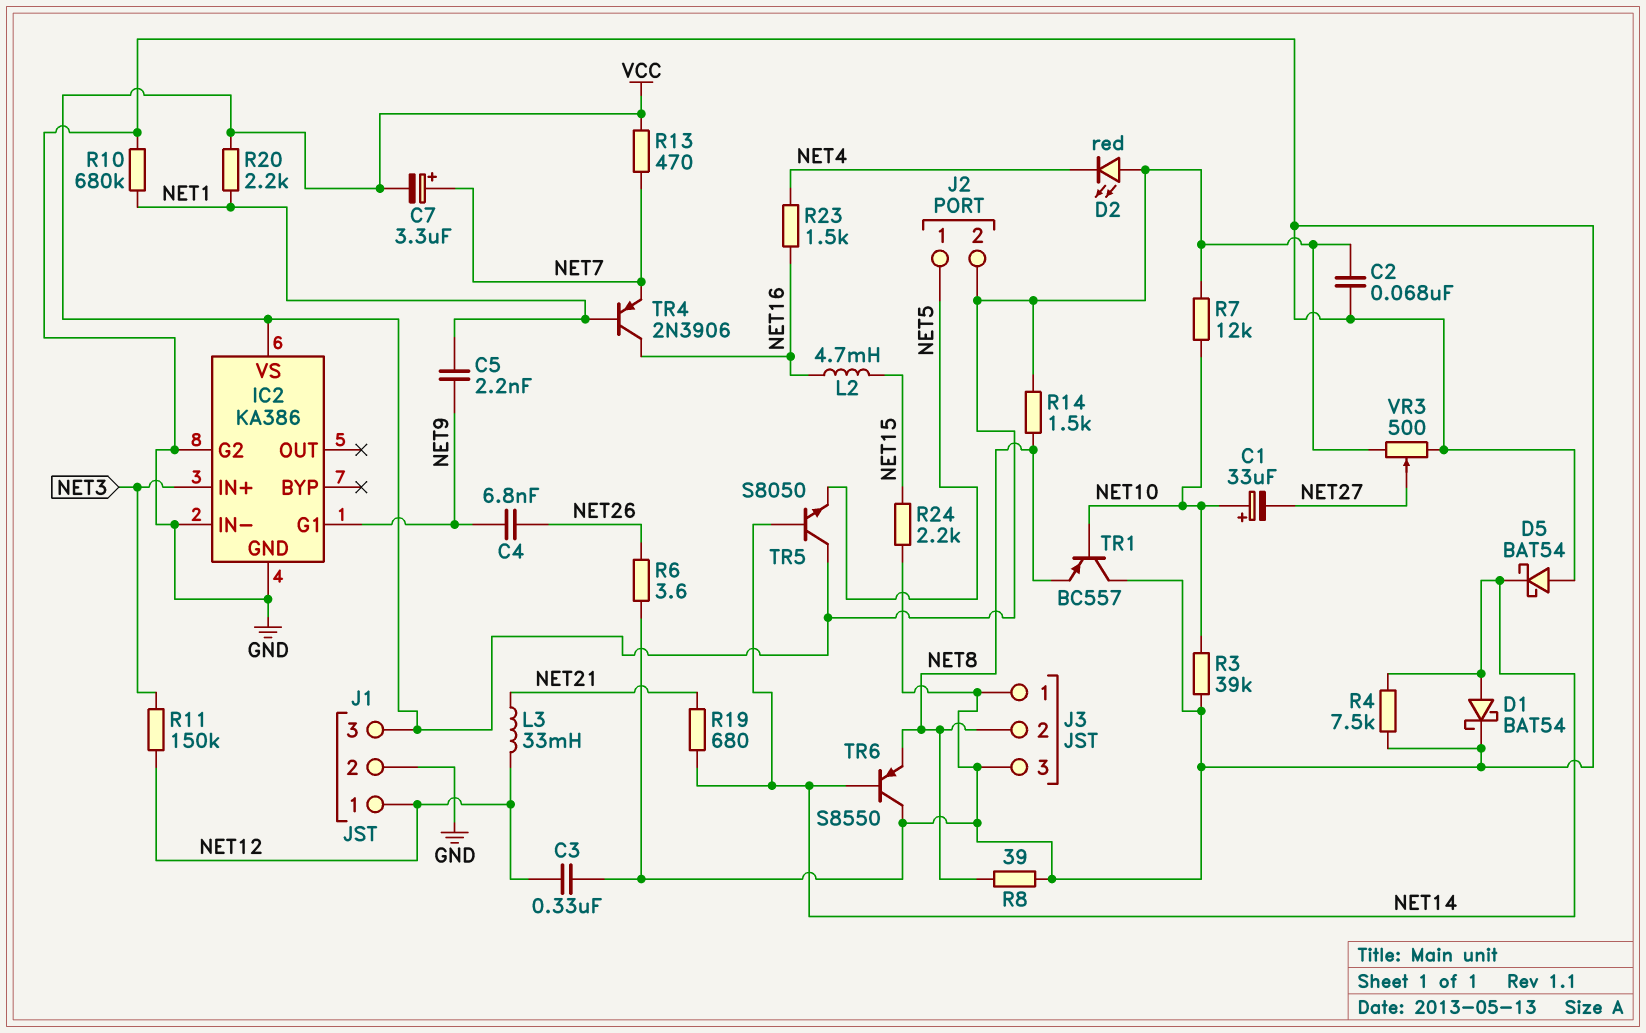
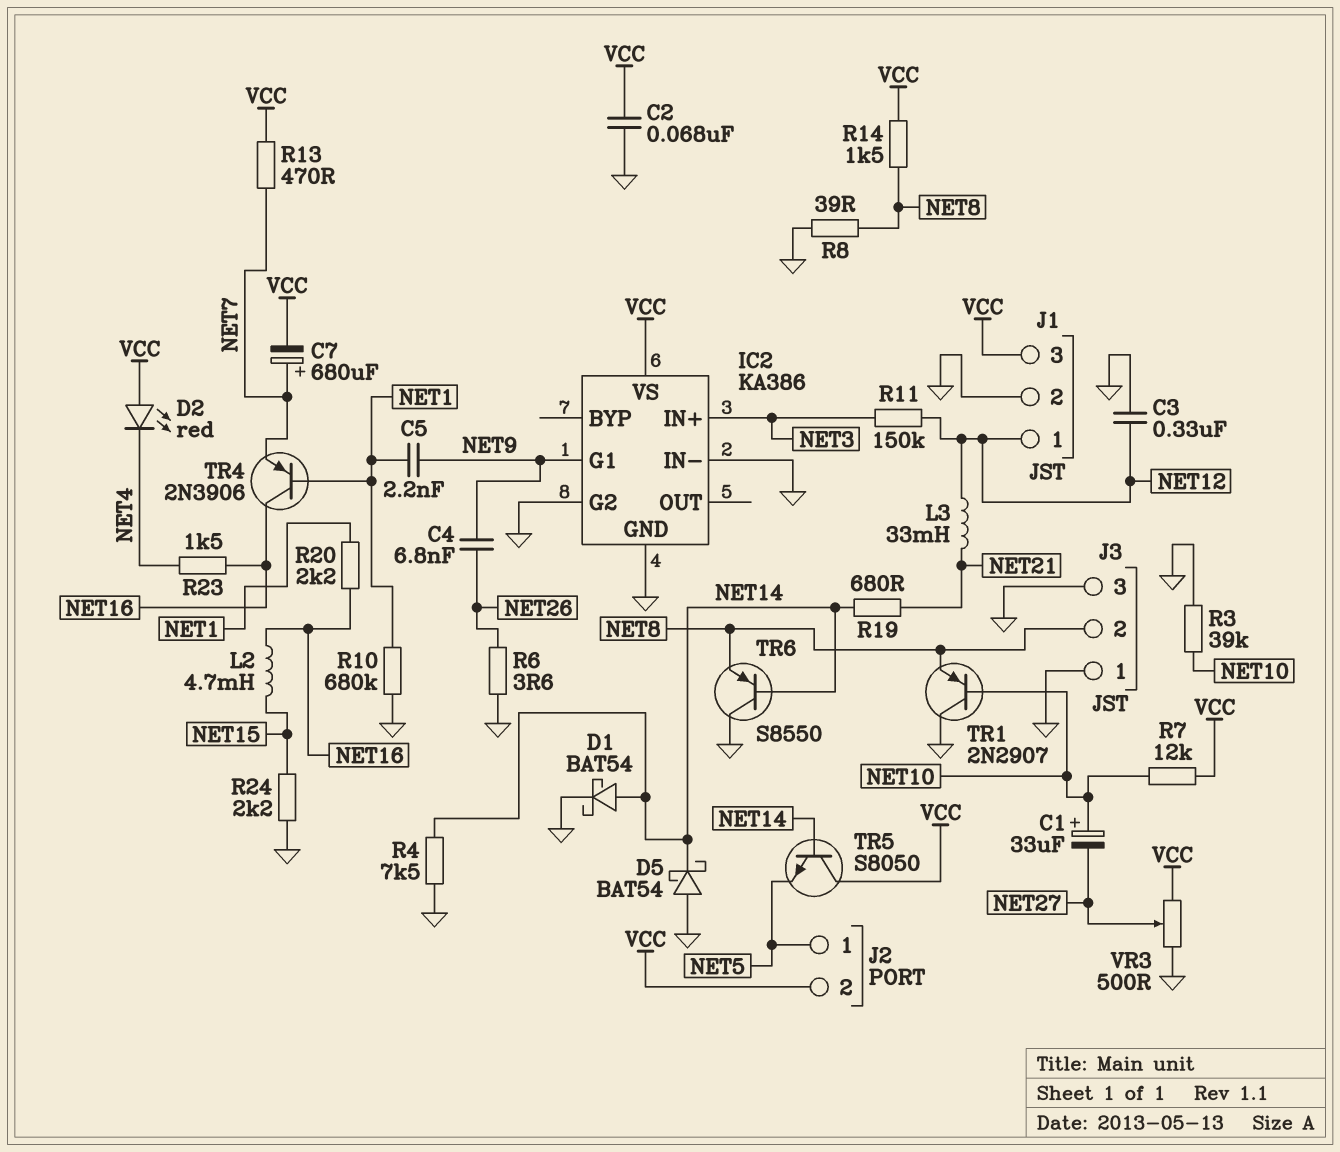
C7: 3.3uF (plus NET7, minus VCC) -> 680uF (plus NET7, minus VCC)
R20: 2.2k (NET1, VCC) -> 2.2k (NET1, NET16)
TR1: PNP BC557 (B NET10, C GND, E NET8) -> PNP 2N2907 (B NET10, C GND, E NET8)

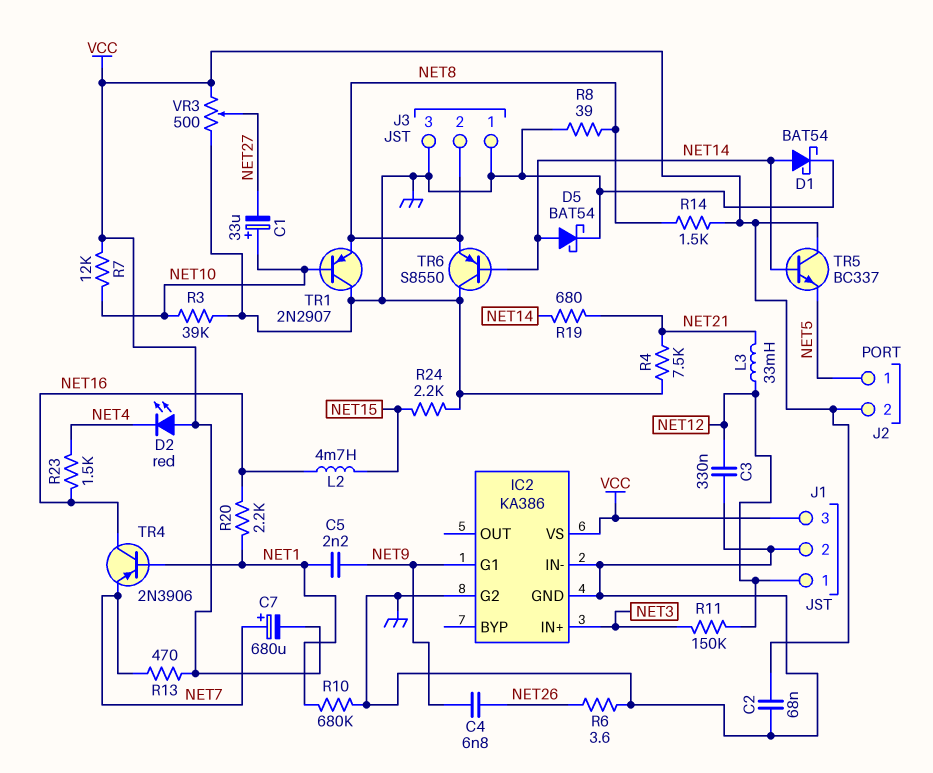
D5: schottky BAT54 (A GND, K NET14) -> schottky BAT54 (A NET14, K GND)
R4: 7.5k (GND, NET14) -> 7.5k (GND, NET21)
TR5: NPN S8050 (B NET14, C VCC, E NET5) -> NPN BC337 (B NET14, C VCC, E NET5)

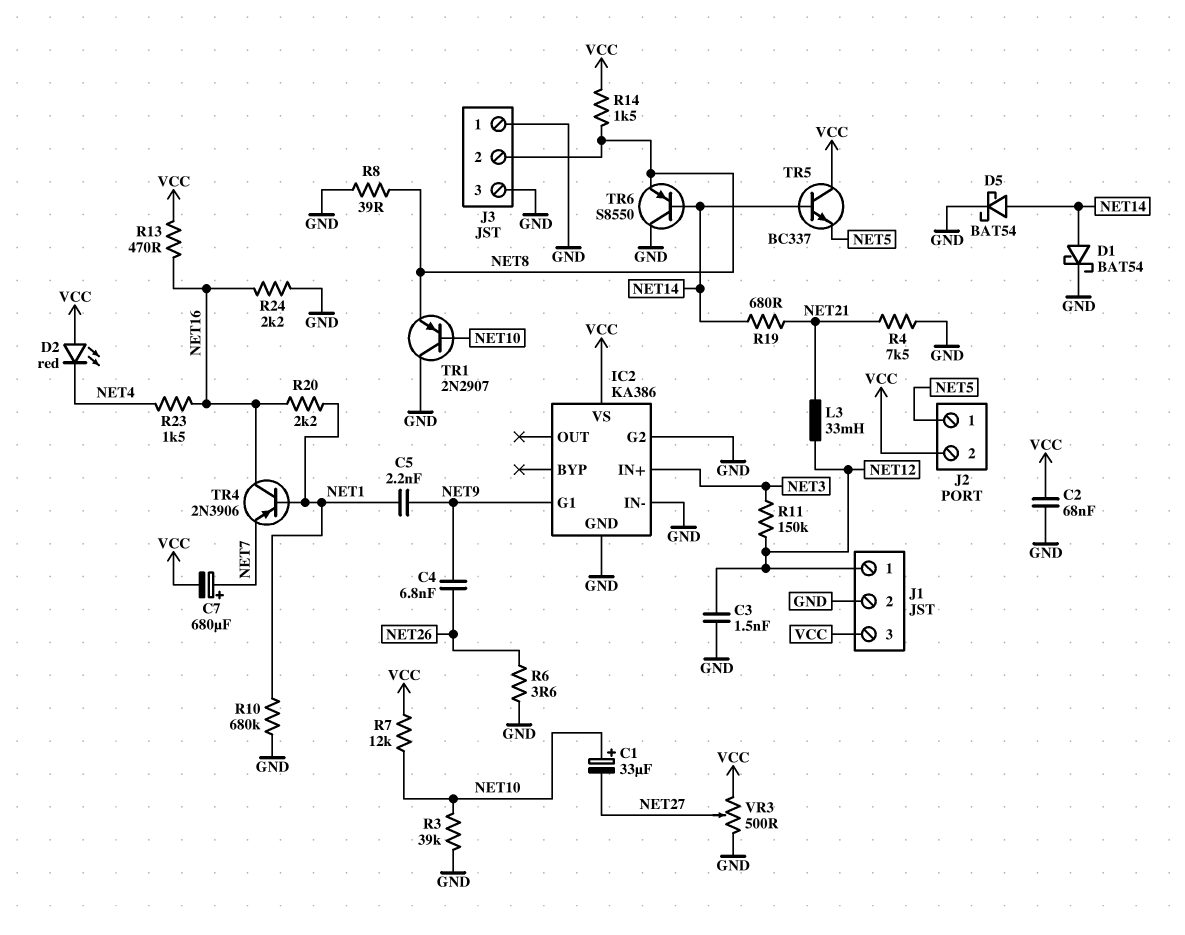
C3: 330nF (GND, NET12) -> 1.5nF (GND, NET12)
L2: 4.7mH (NET15, NET16) -> none
R13: 470 (NET7, VCC) -> 470 (NET16, VCC)
R24: 2.2k (GND, NET15) -> 2.2k (GND, NET16)

